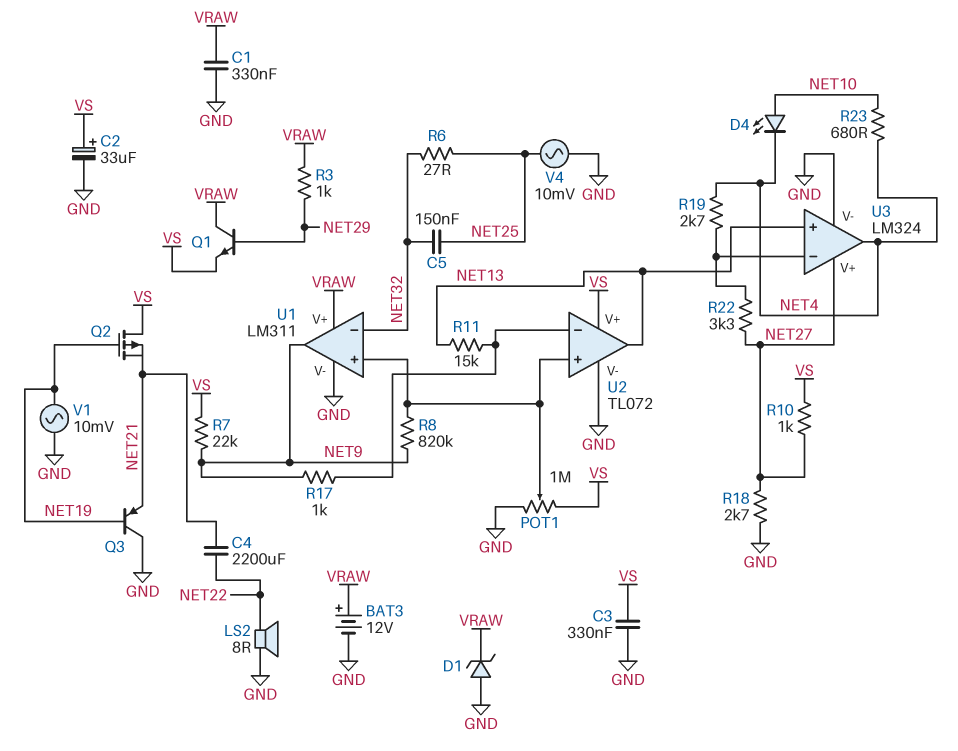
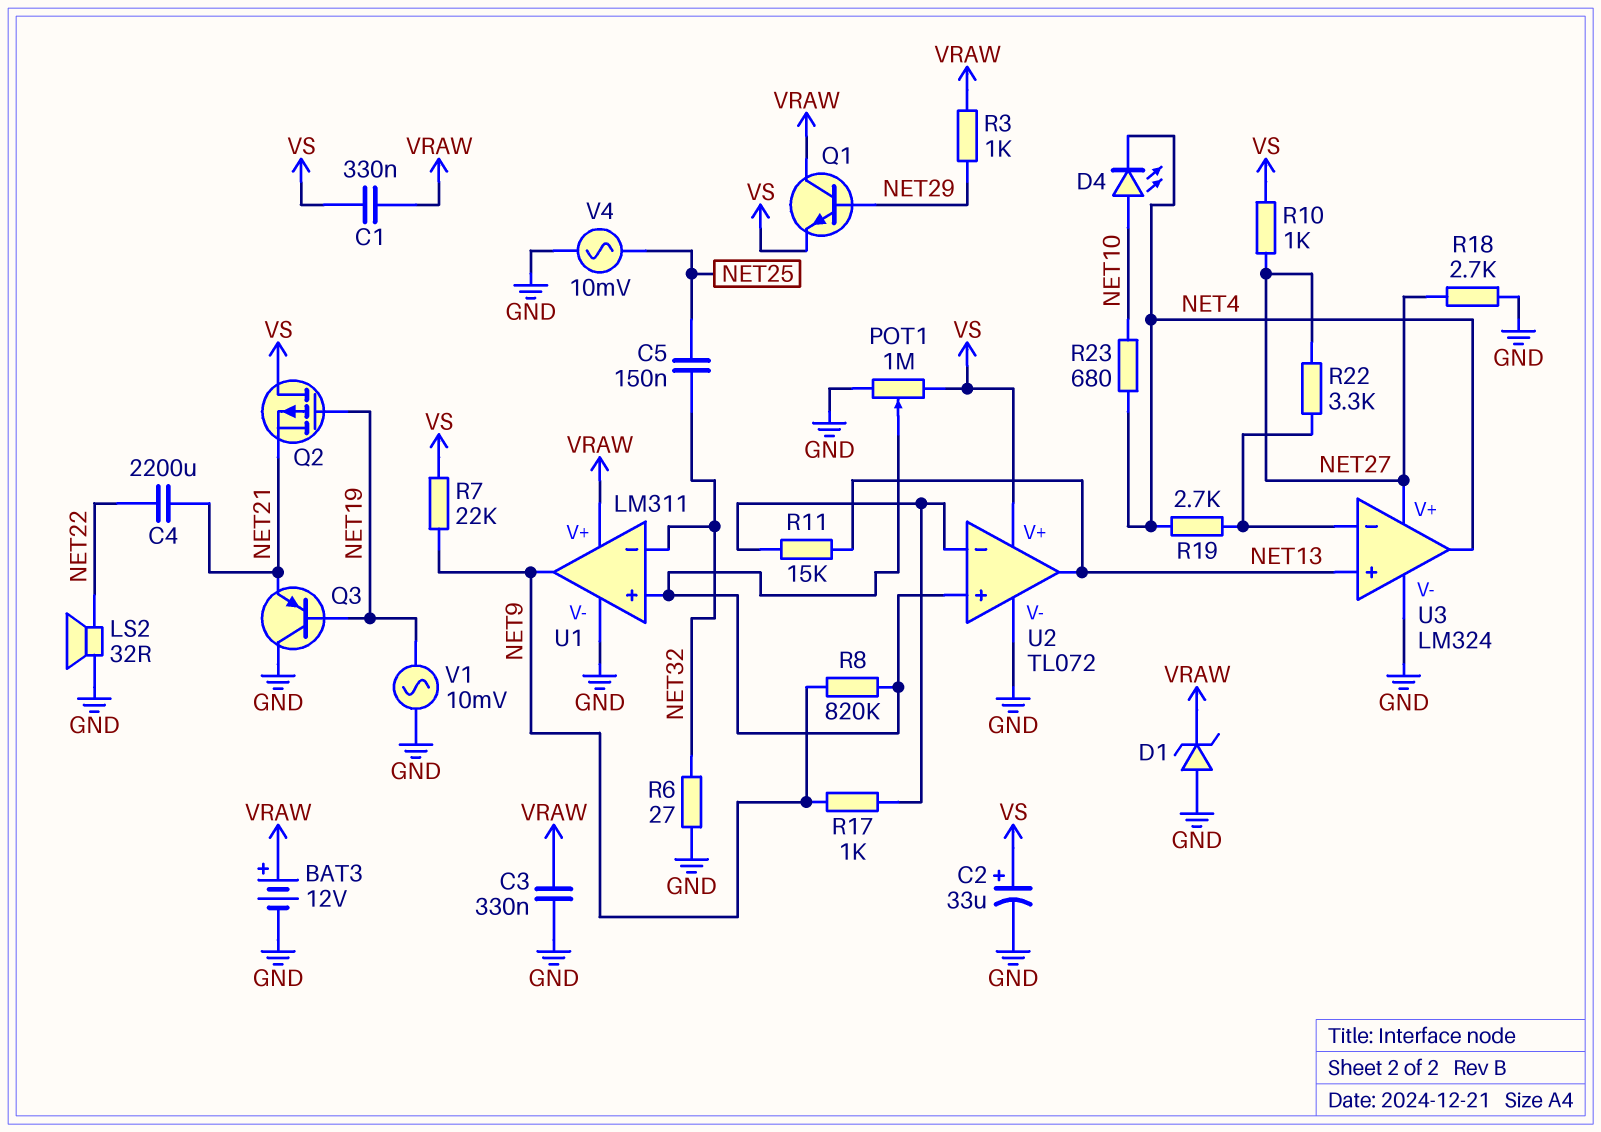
C1: 330nF (GND, VRAW) -> 330nF (VRAW, VS)
C3: 330nF (GND, VS) -> 330nF (GND, VRAW)
LS2: speaker 8R (GND, NET22) -> speaker 32R (GND, NET22)
R6: 27 (NET25, NET32) -> 27 (GND, NET32)

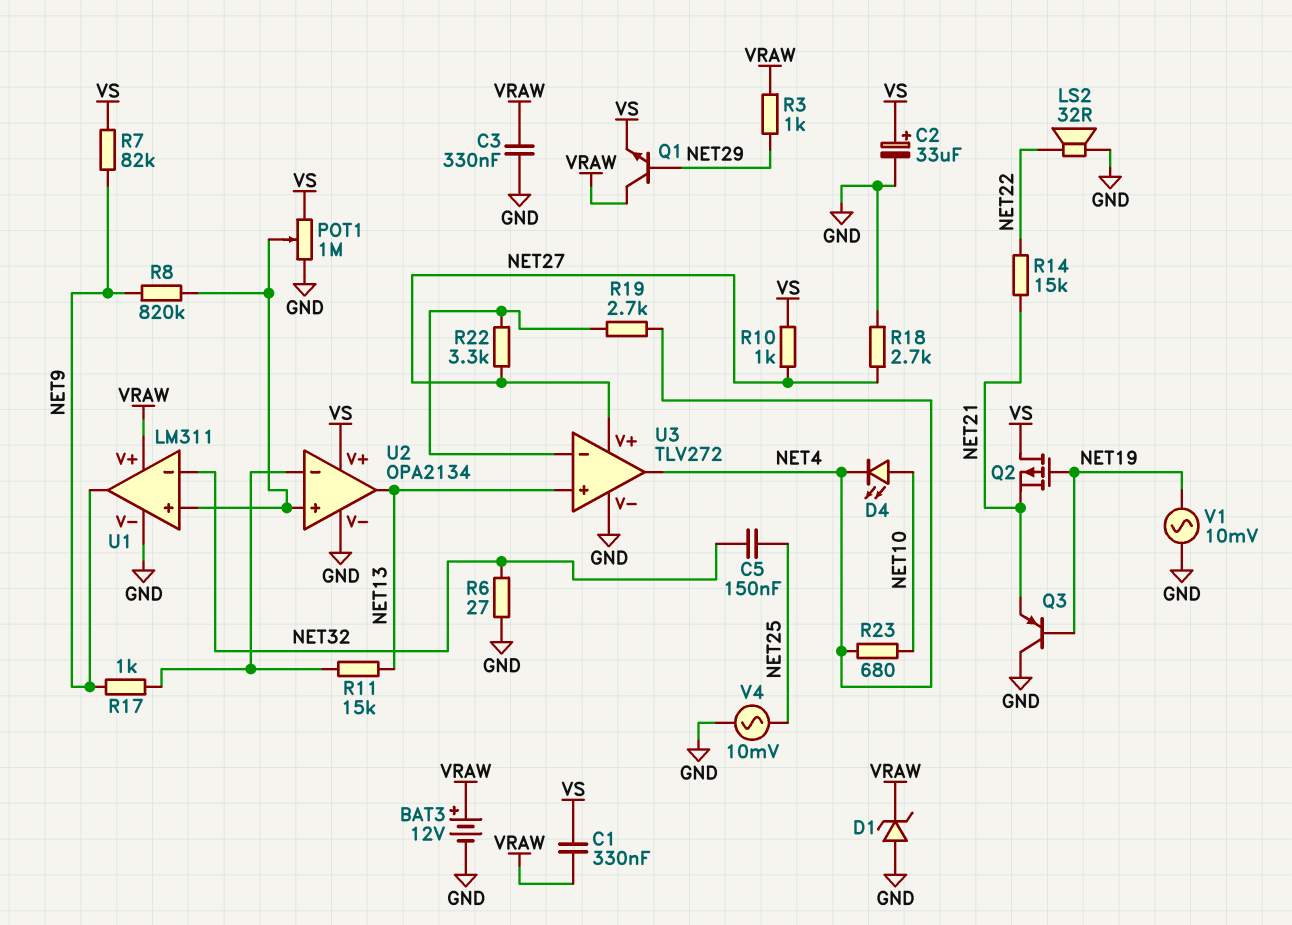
C4: 2200uF (NET21, NET22) -> none
R7: 22k (NET9, VS) -> 82k (NET9, VS)
R14: none -> 15k (NET21, NET22)
U2: TL072 -> OPA2134
U3: LM324 -> TLV272

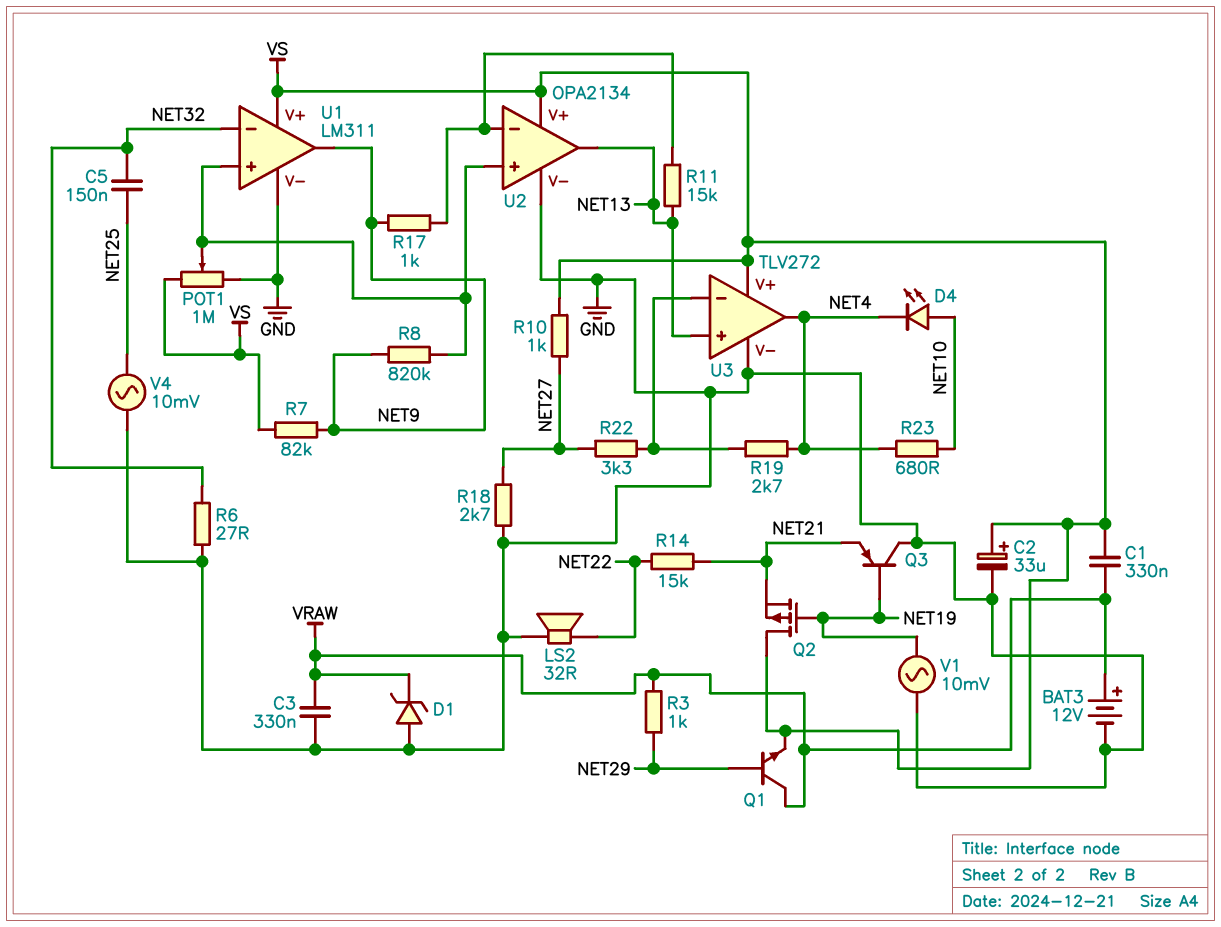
U1 pin V+: VRAW -> VS
U3 pin V+: NET27 -> VS

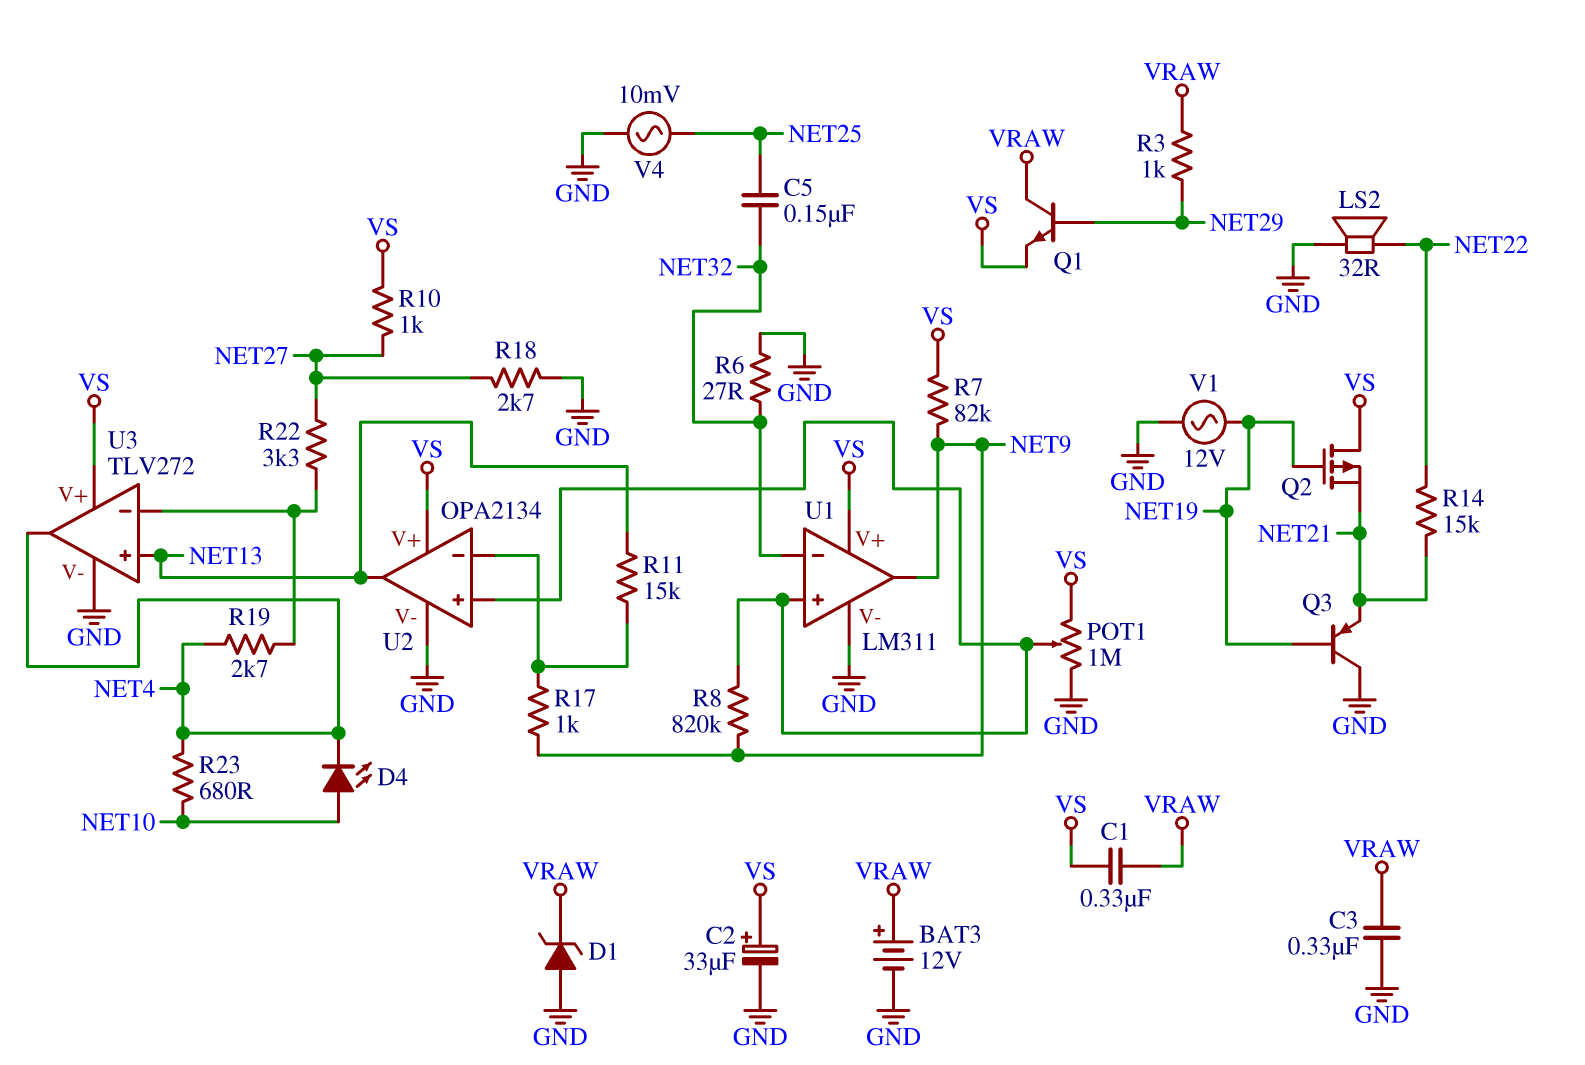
V1: AC 10mV (GND, NET19) -> AC 12V (GND, NET19)

